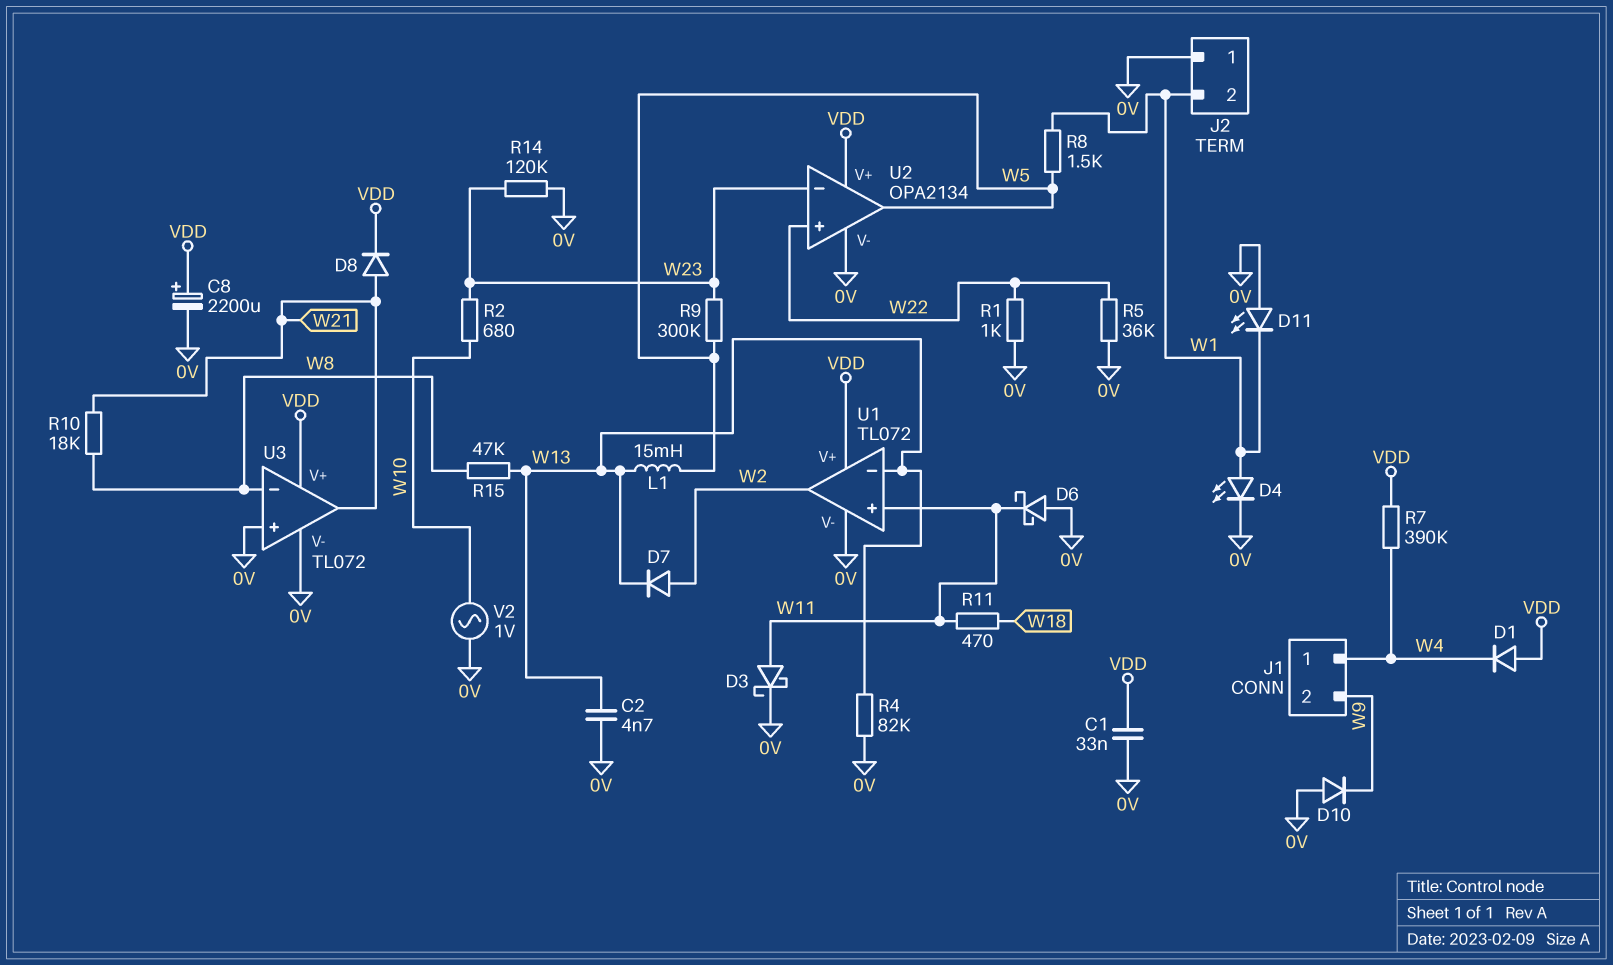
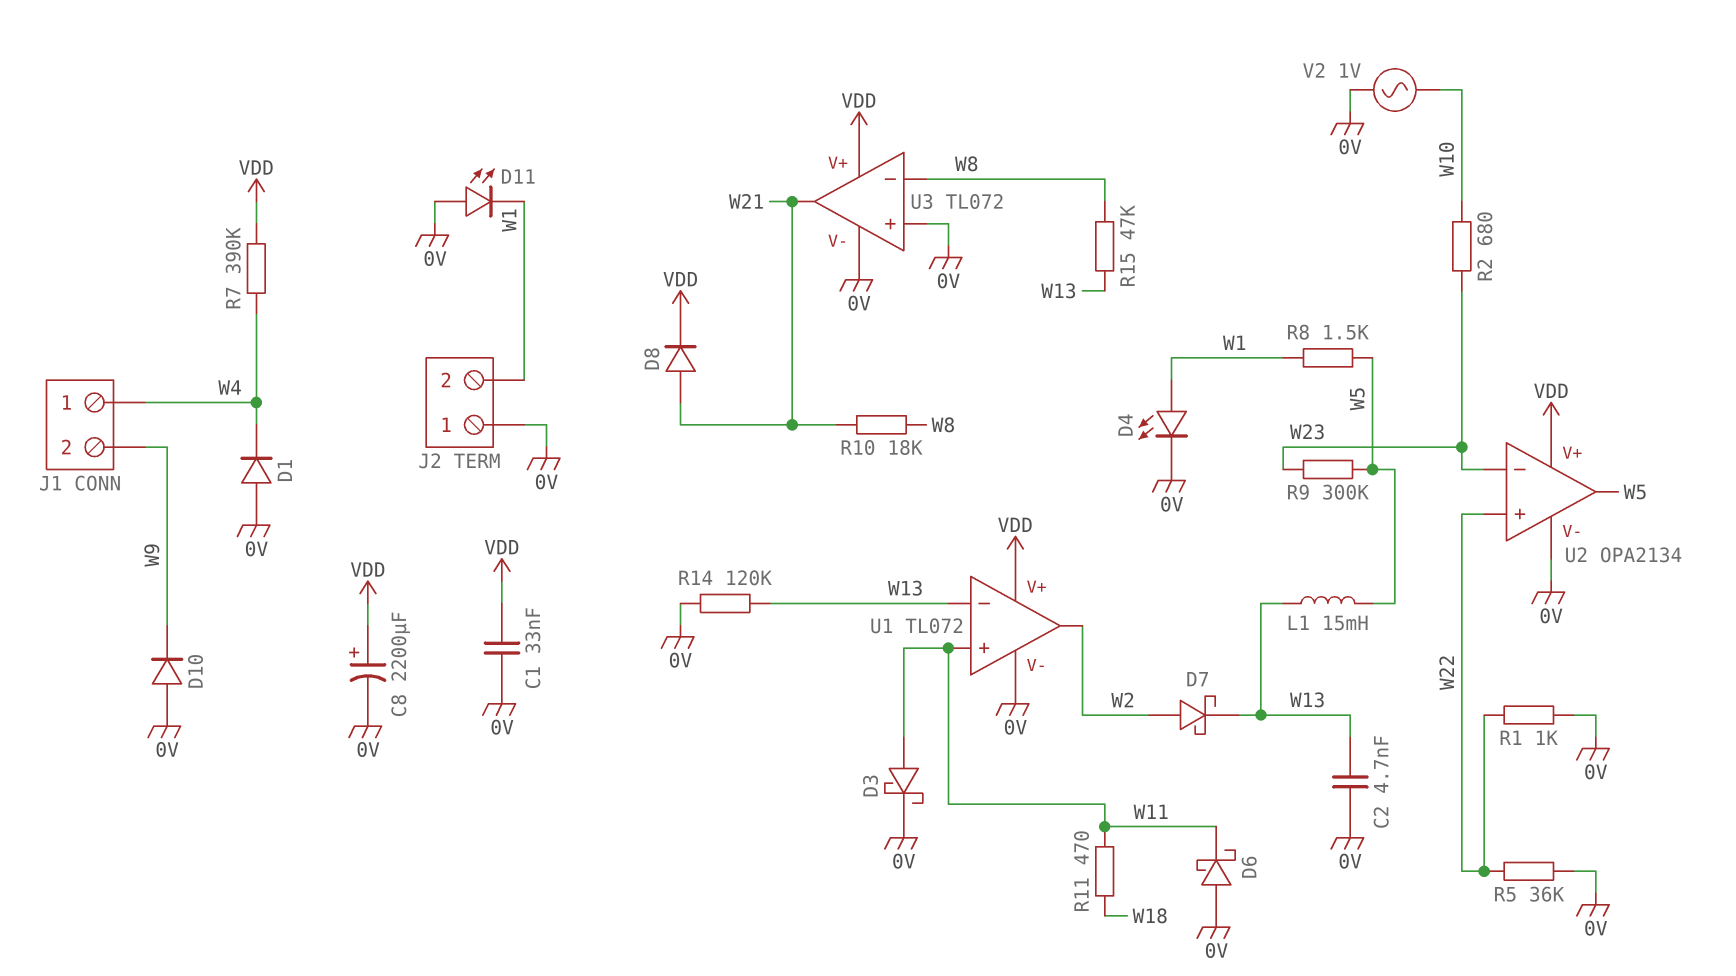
D1: diode (A VDD, K W4) -> diode (A 0V, K W4)
D7: diode (A W2, K W13) -> schottky (A W2, K W13)
R4: 82k (0V, W13) -> none
R14: 120k (0V, W23) -> 120k (0V, W13)

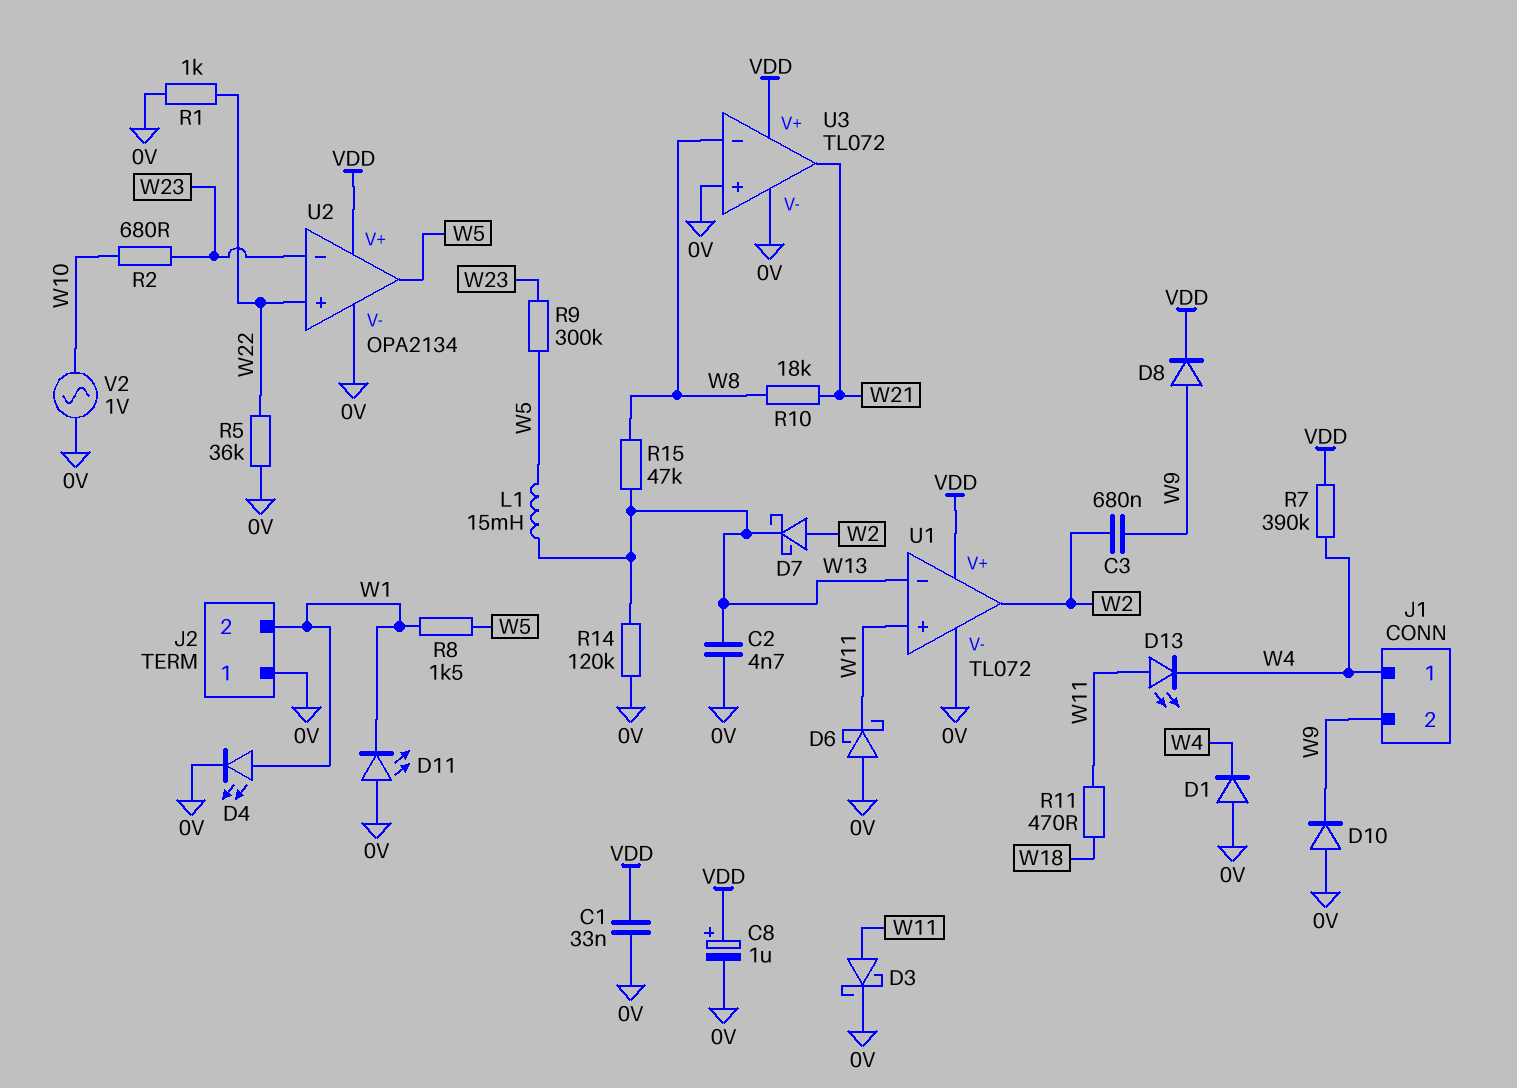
C3: none -> 680nF (W2, W9)
C8: 2200uF (plus VDD, minus 0V) -> 1uF (plus VDD, minus 0V)
D8: diode (A W21, K VDD) -> diode (A W9, K VDD)
D13: none -> LED (A W11, K W4)

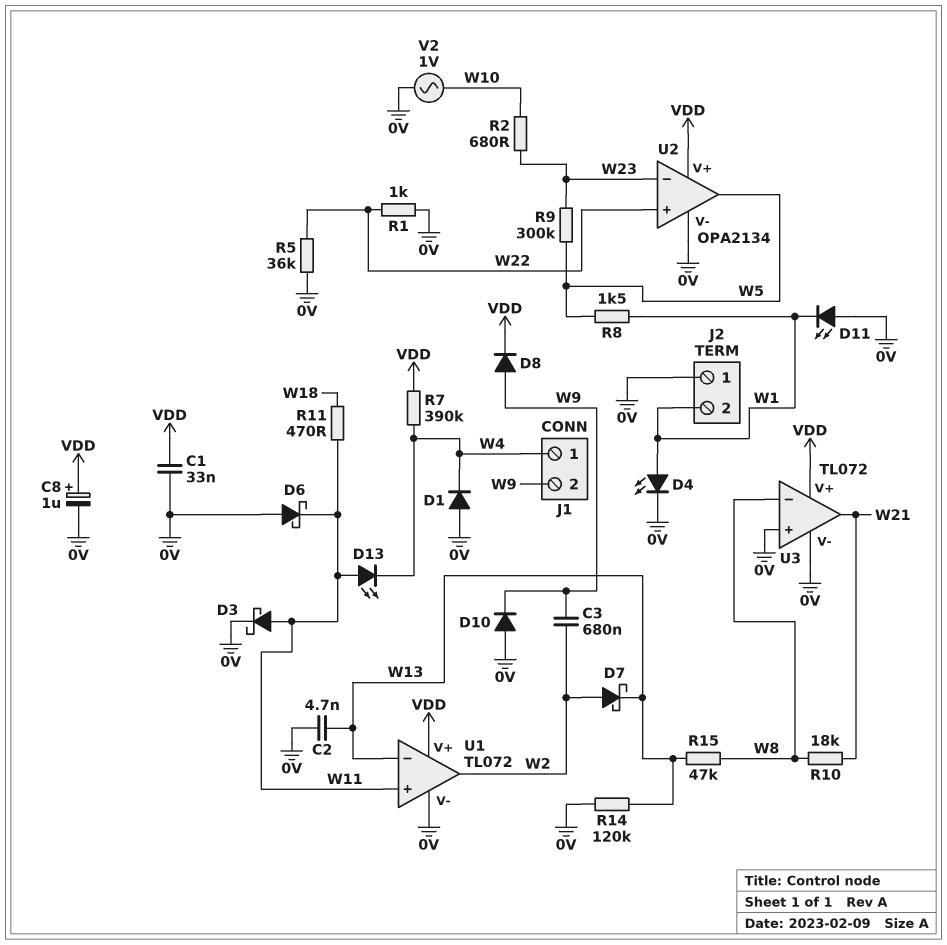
L1: 15mH (W5, W13) -> none

